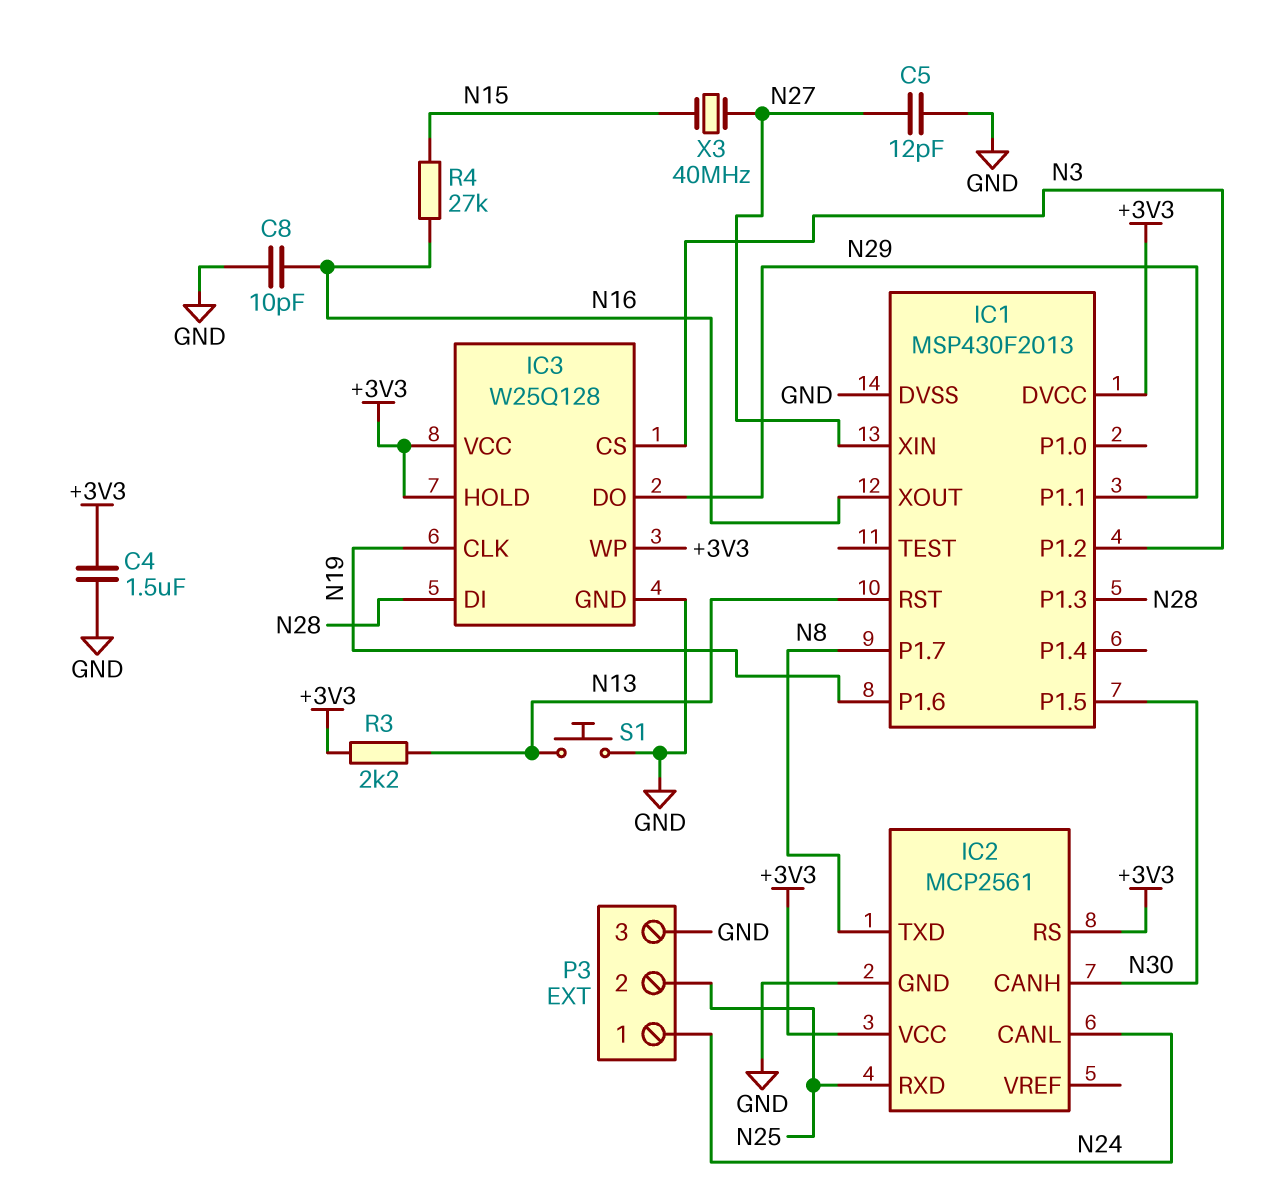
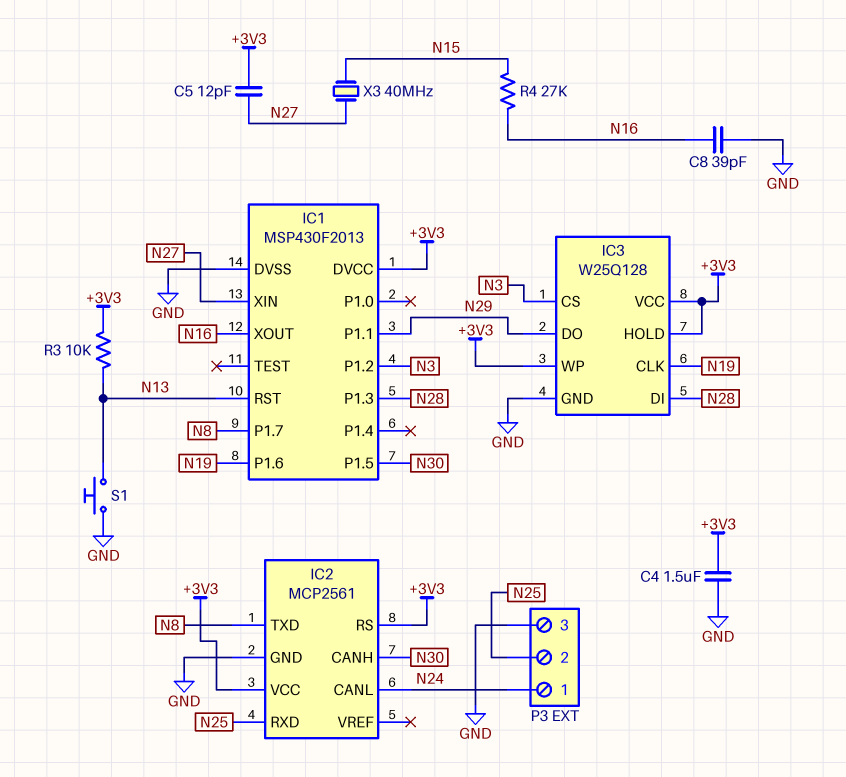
C5: 12pF (GND, N27) -> 12pF (+3V3, N27)
C8: 10pF (GND, N16) -> 39pF (GND, N16)
R3: 2.2k (+3V3, N13) -> 10k (+3V3, N13)

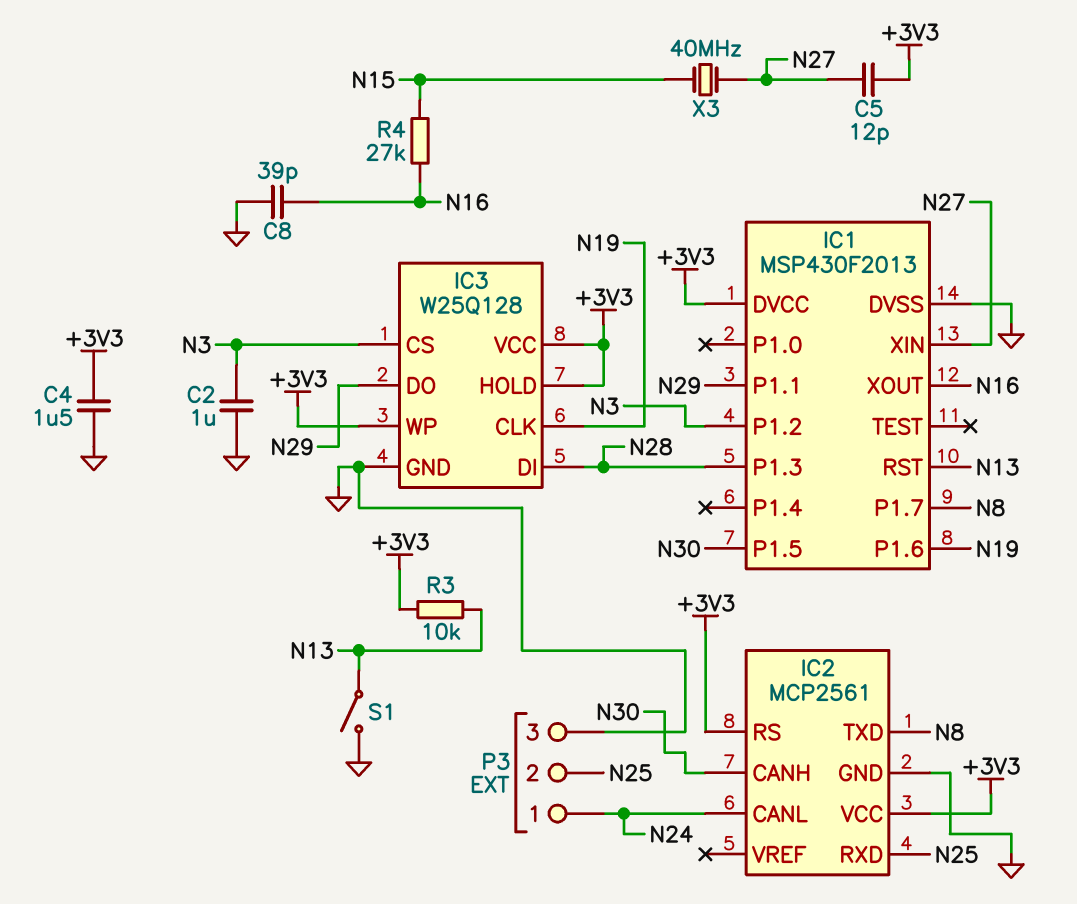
C2: none -> 1uF (GND, N3)
S1: button (GND, N13) -> switch (GND, N13)

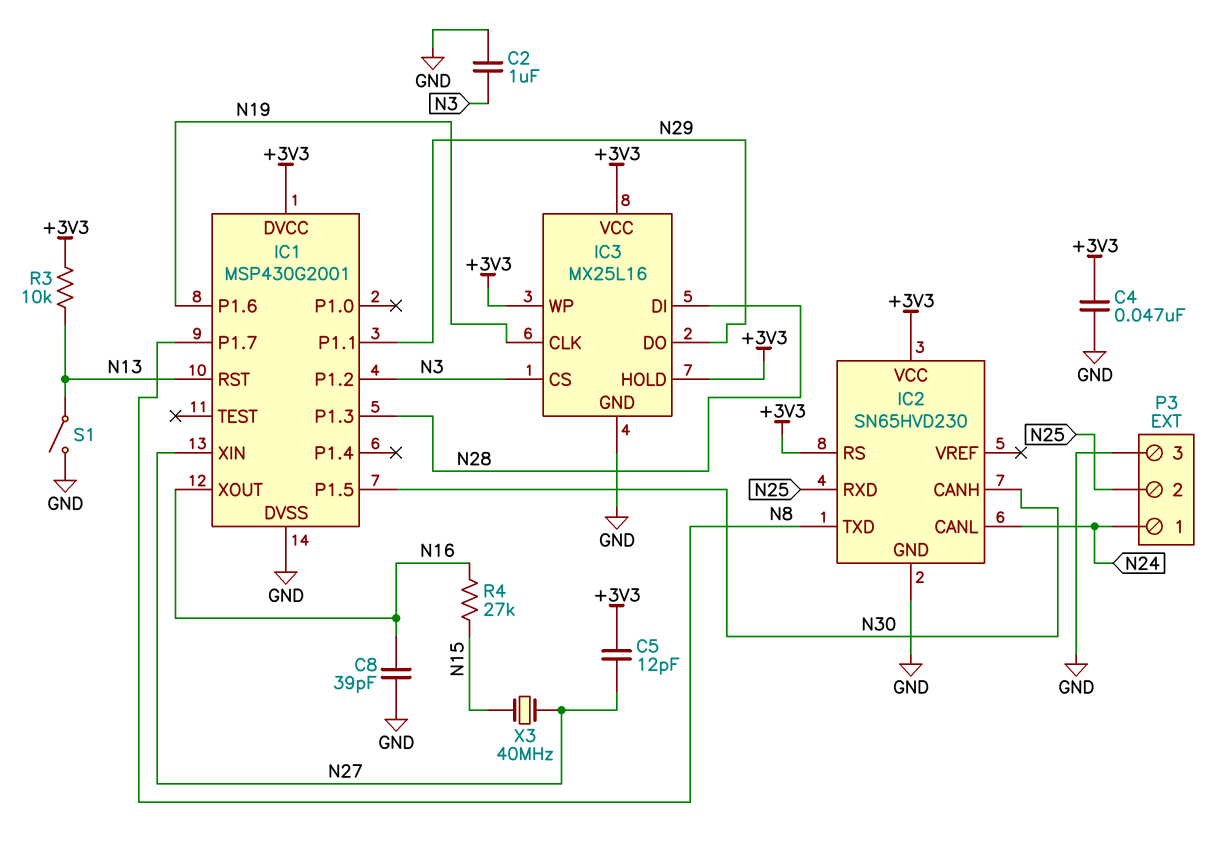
C4: 1.5uF (+3V3, GND) -> 47nF (+3V3, GND)
IC1: MSP430F2013 -> MSP430G2001
IC2: MCP2561 -> SN65HVD230
IC3: W25Q128 -> MX25L16

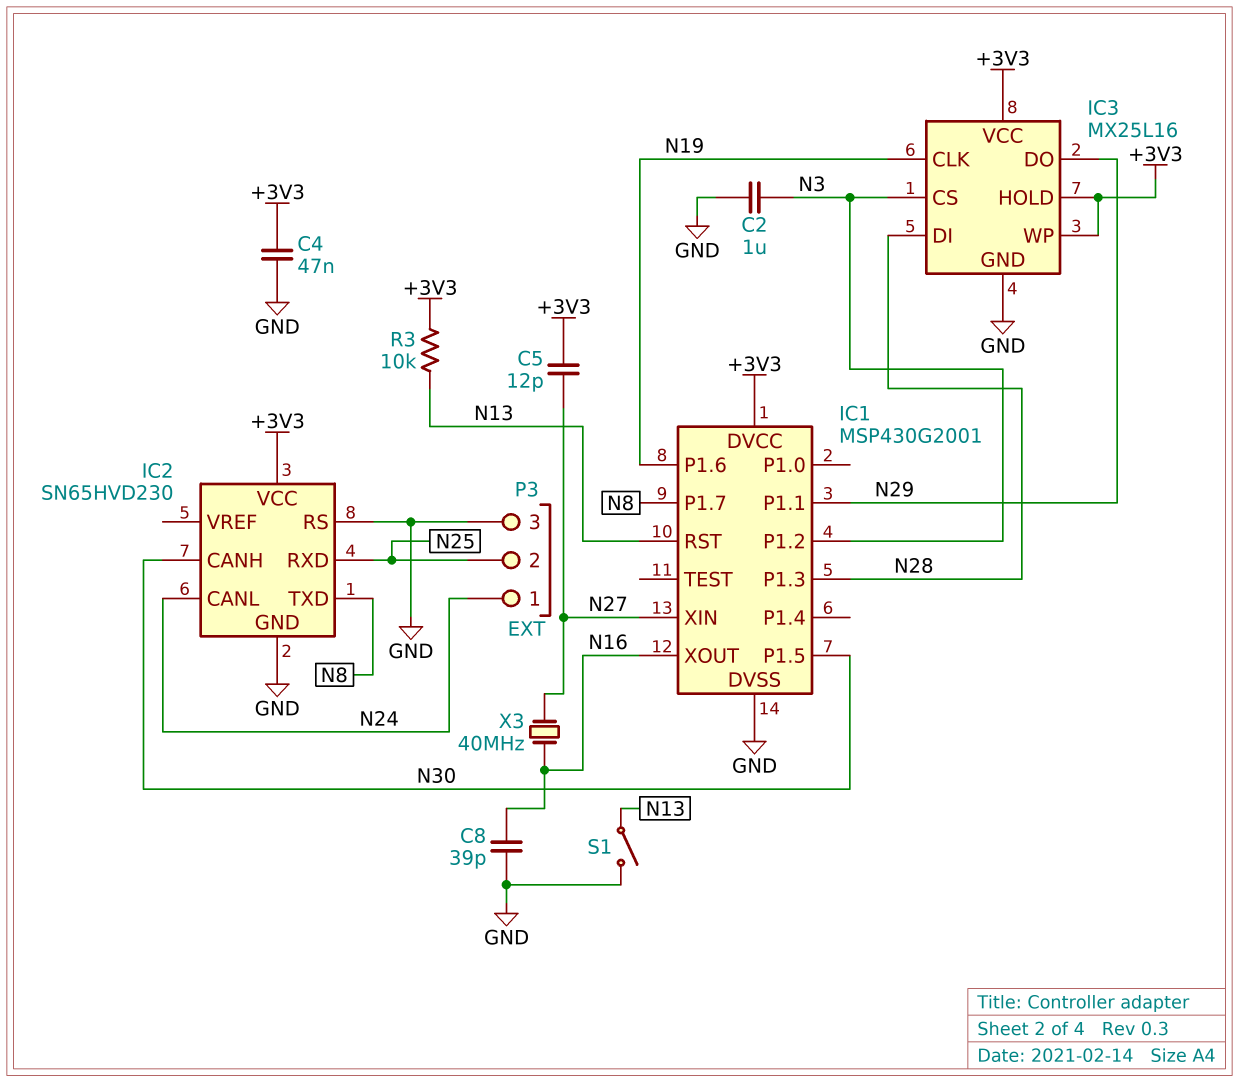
IC2 pin RS: +3V3 -> GND
R4: 27k (N15, N16) -> none
X3: 40MHz (N15, N27) -> 40MHz (N16, N27)

